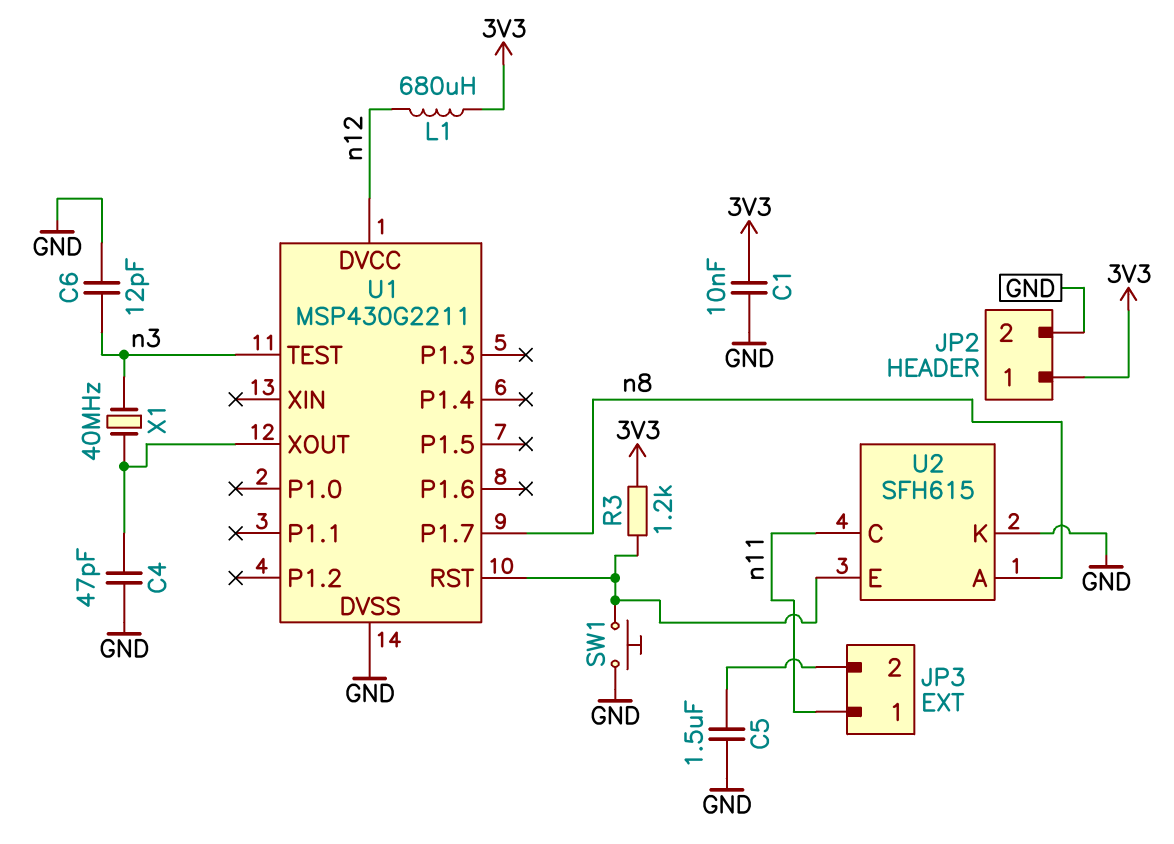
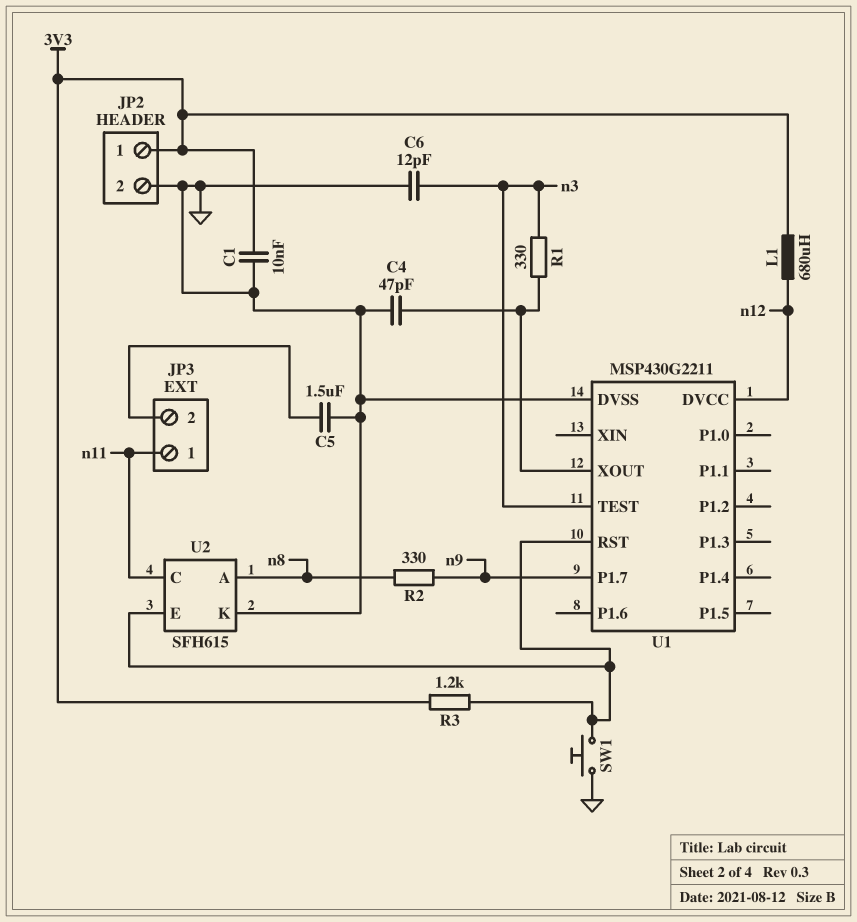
R1: none -> 330 (U1/XOUT, n3)
R2: none -> 330 (n8, n9)
U1 pin P1.7: n8 -> n9
X1: 40MHz (U1/XOUT, n3) -> none

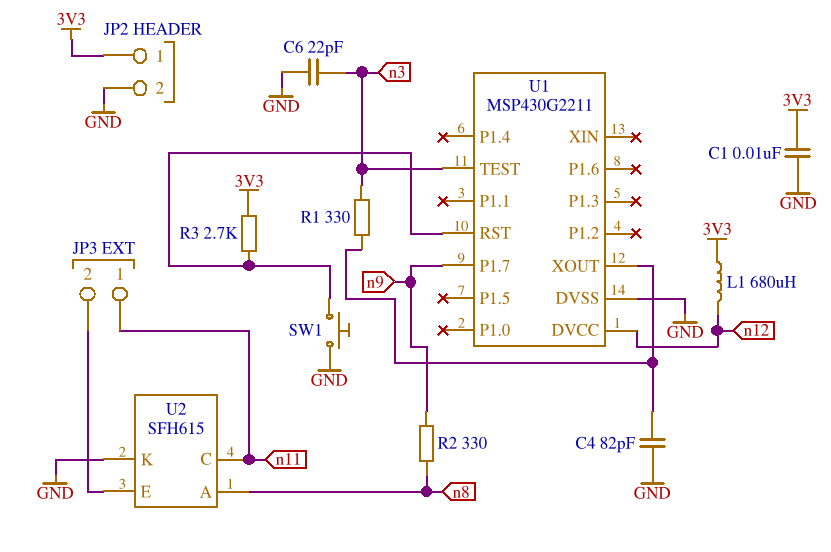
C4: 47pF (GND, U1/XOUT) -> 82pF (GND, U1/XOUT)
C5: 1.5uF (GND, JP3/2) -> none
C6: 12pF (GND, n3) -> 22pF (GND, n3)
R3: 1.2k (3V3, U1/RST) -> 2.7k (3V3, U1/RST)
U2 pin E: U1/RST -> JP3/2

